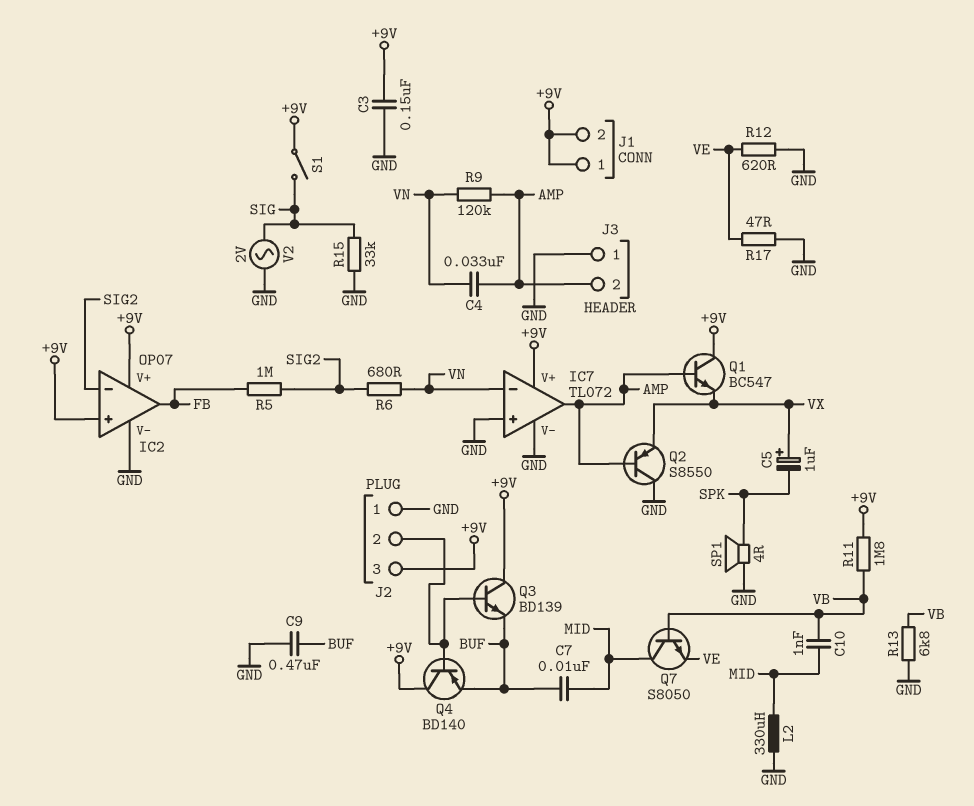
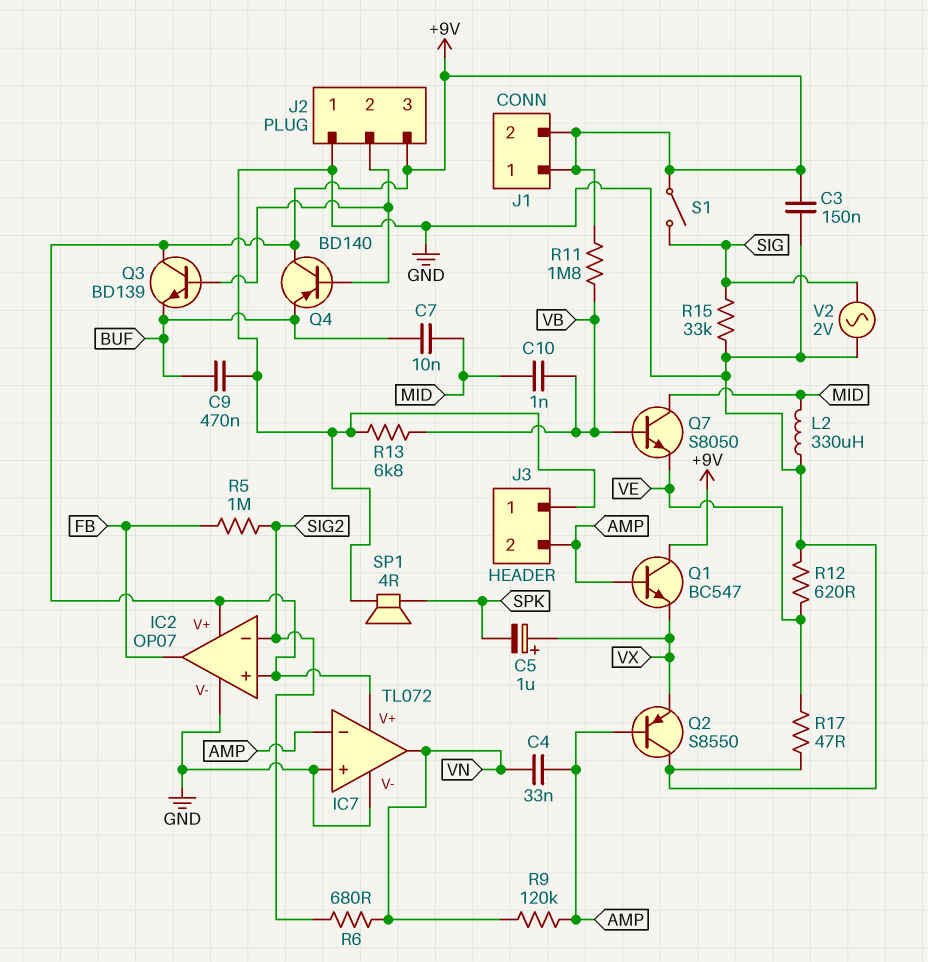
IC7 pin in-: VN -> AMP
IC7 pin out: AMP -> VN

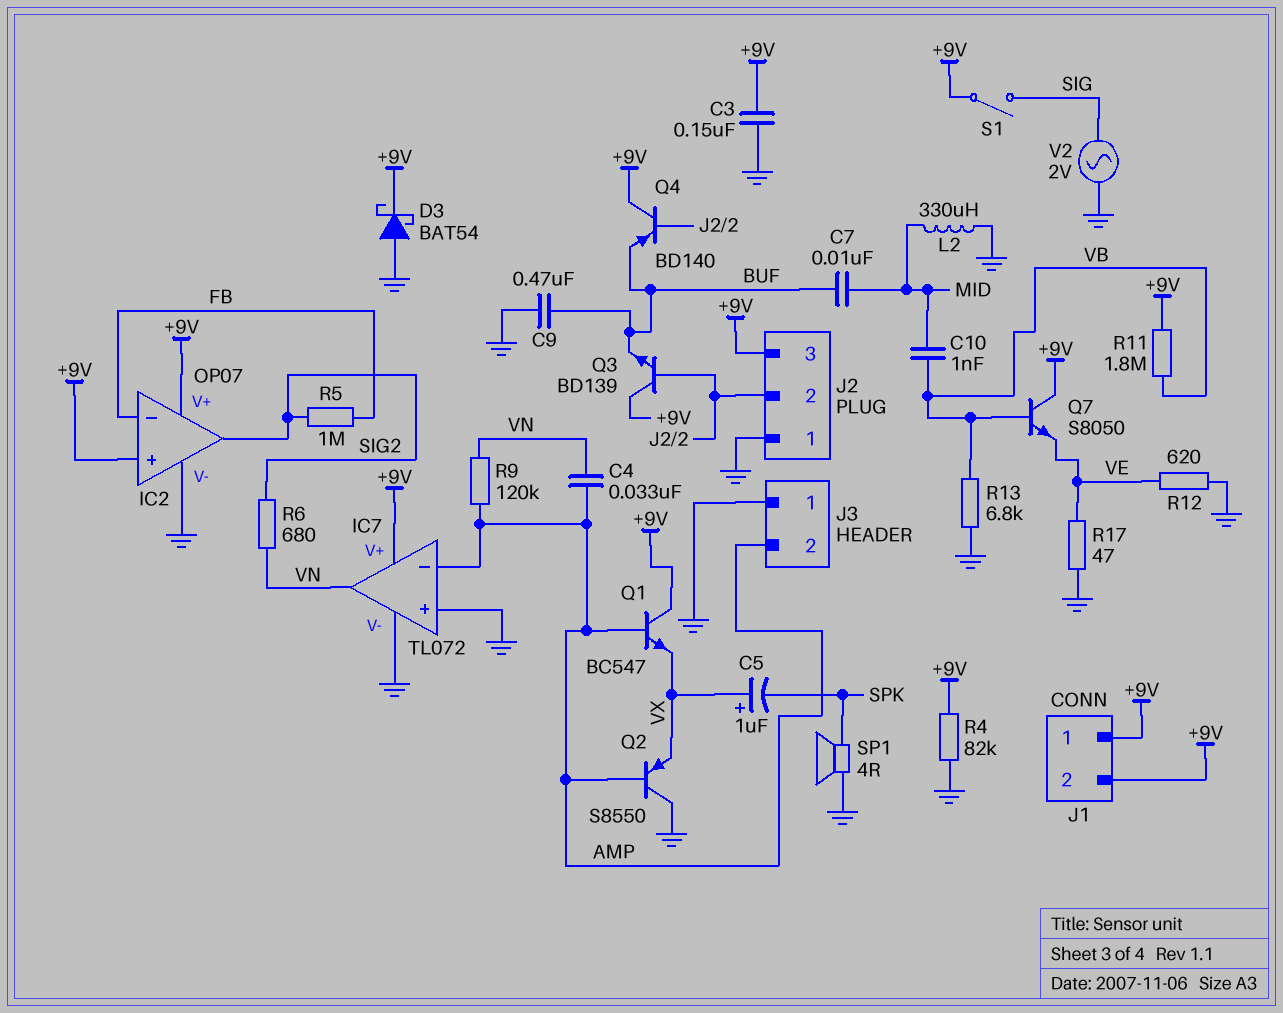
D3: none -> schottky BAT54 (A GND, K +9V)
IC2 pin in-: SIG2 -> FB
IC2 pin out: FB -> SIG2
Q7: NPN S8050 (B VB, C MID, E VE) -> NPN S8050 (B VB, C +9V, E VE)
R4: none -> 82k (+9V, GND)
R15: 33k (GND, SIG) -> none

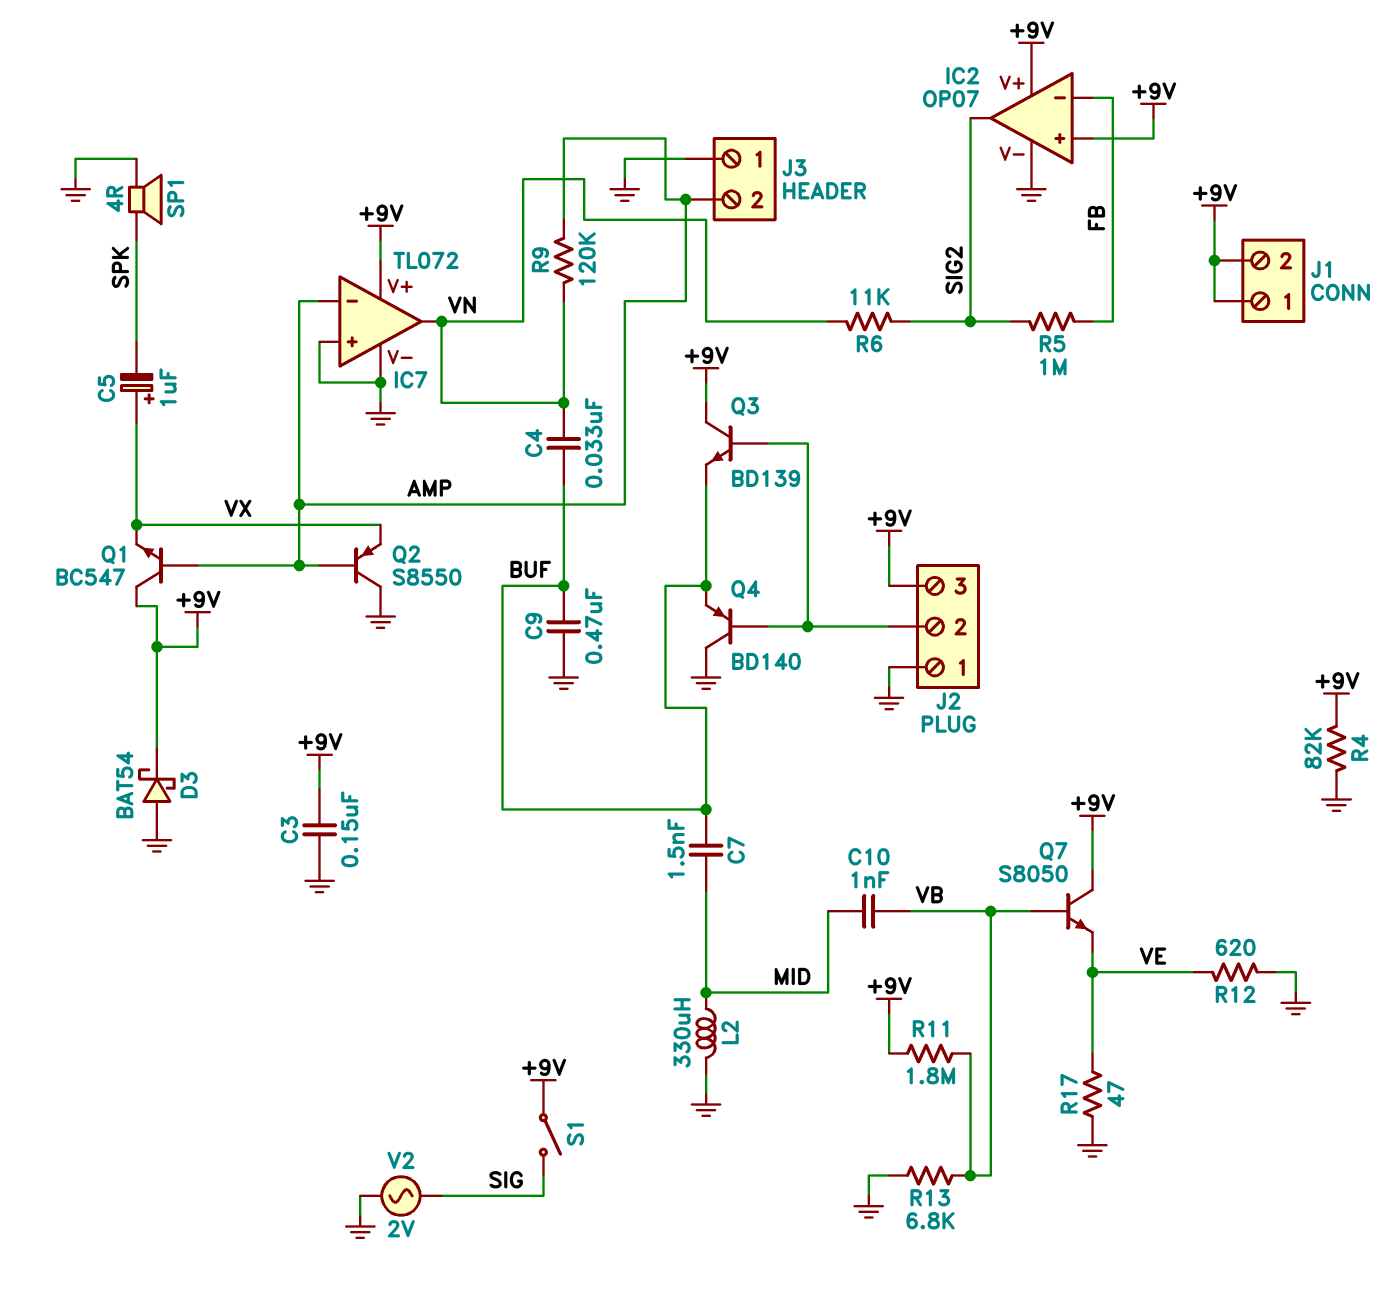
C4: 33nF (AMP, VN) -> 33nF (BUF, VN)
C7: 10nF (BUF, MID) -> 1.5nF (BUF, MID)
Q4: PNP BD140 (B J2/2, C +9V, E BUF) -> PNP BD140 (B J2/2, C GND, E BUF)
R6: 680 (SIG2, VN) -> 11k (SIG2, VN)

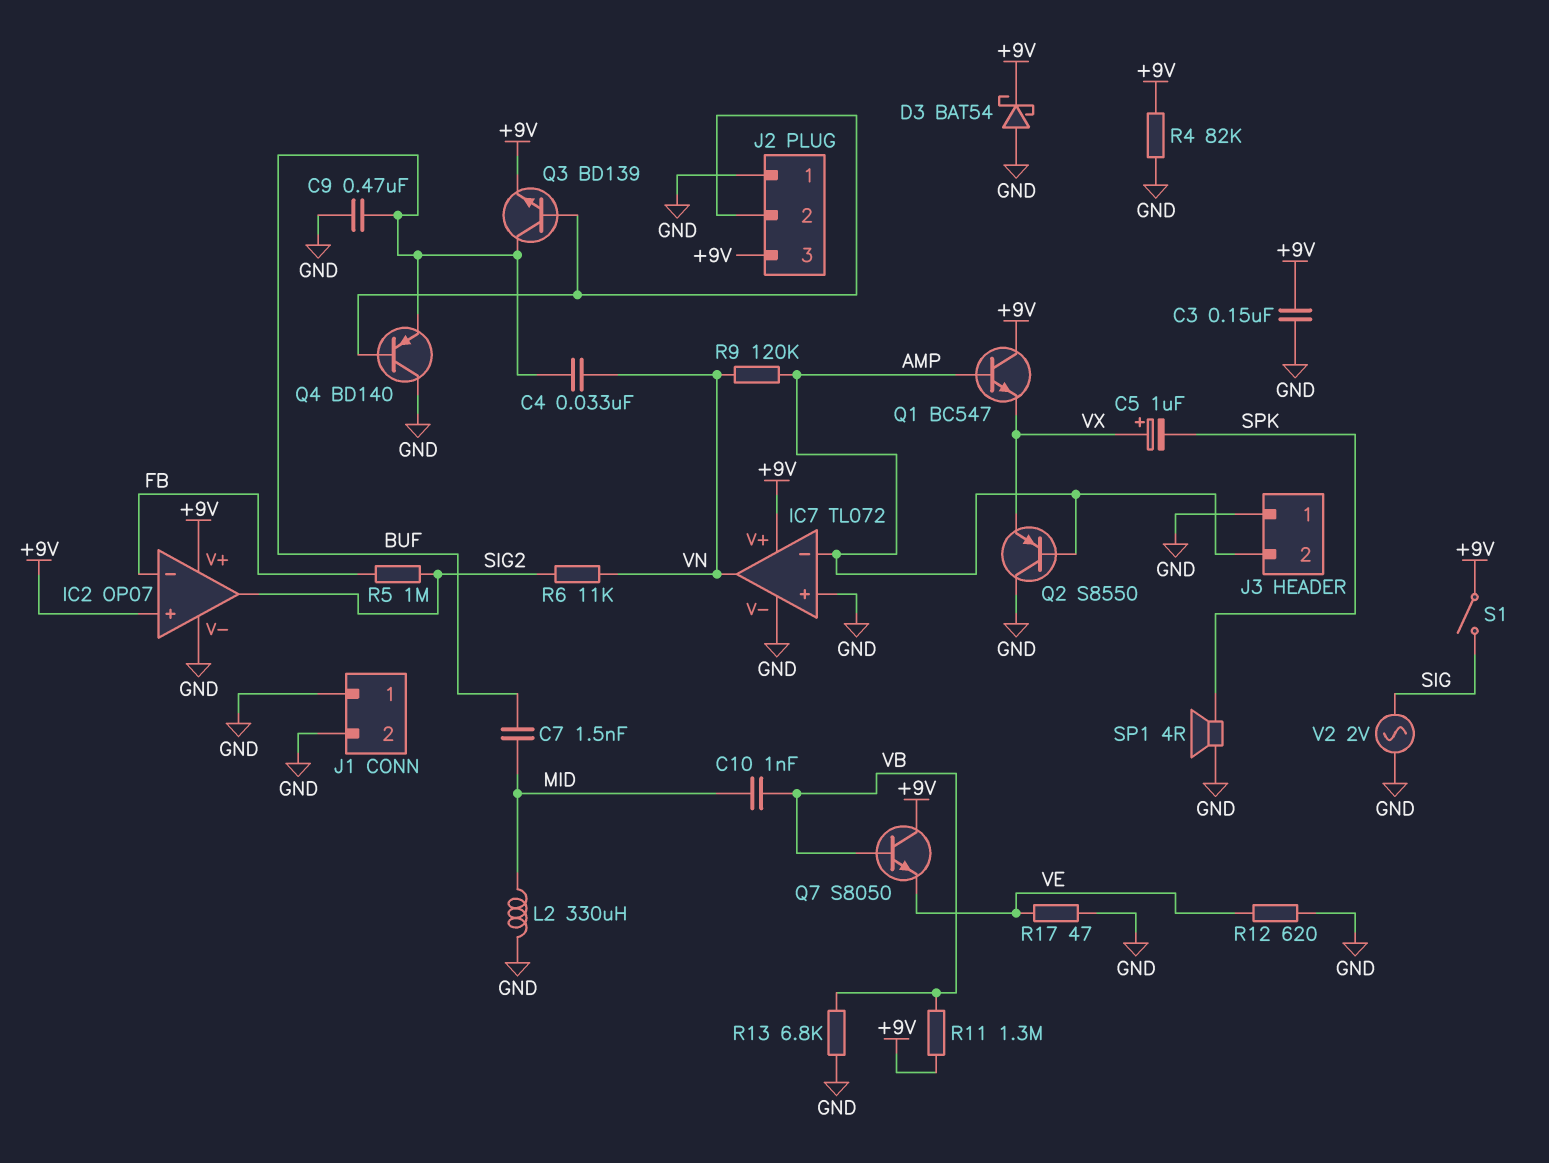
J1 pin 1: +9V -> GND
J1 pin 2: +9V -> GND
Q3: NPN BD139 (B J2/2, C +9V, E BUF) -> NPN BD139 (B J2/2, C BUF, E +9V)
R11: 1.8M (+9V, VB) -> 1.3M (+9V, VB)

